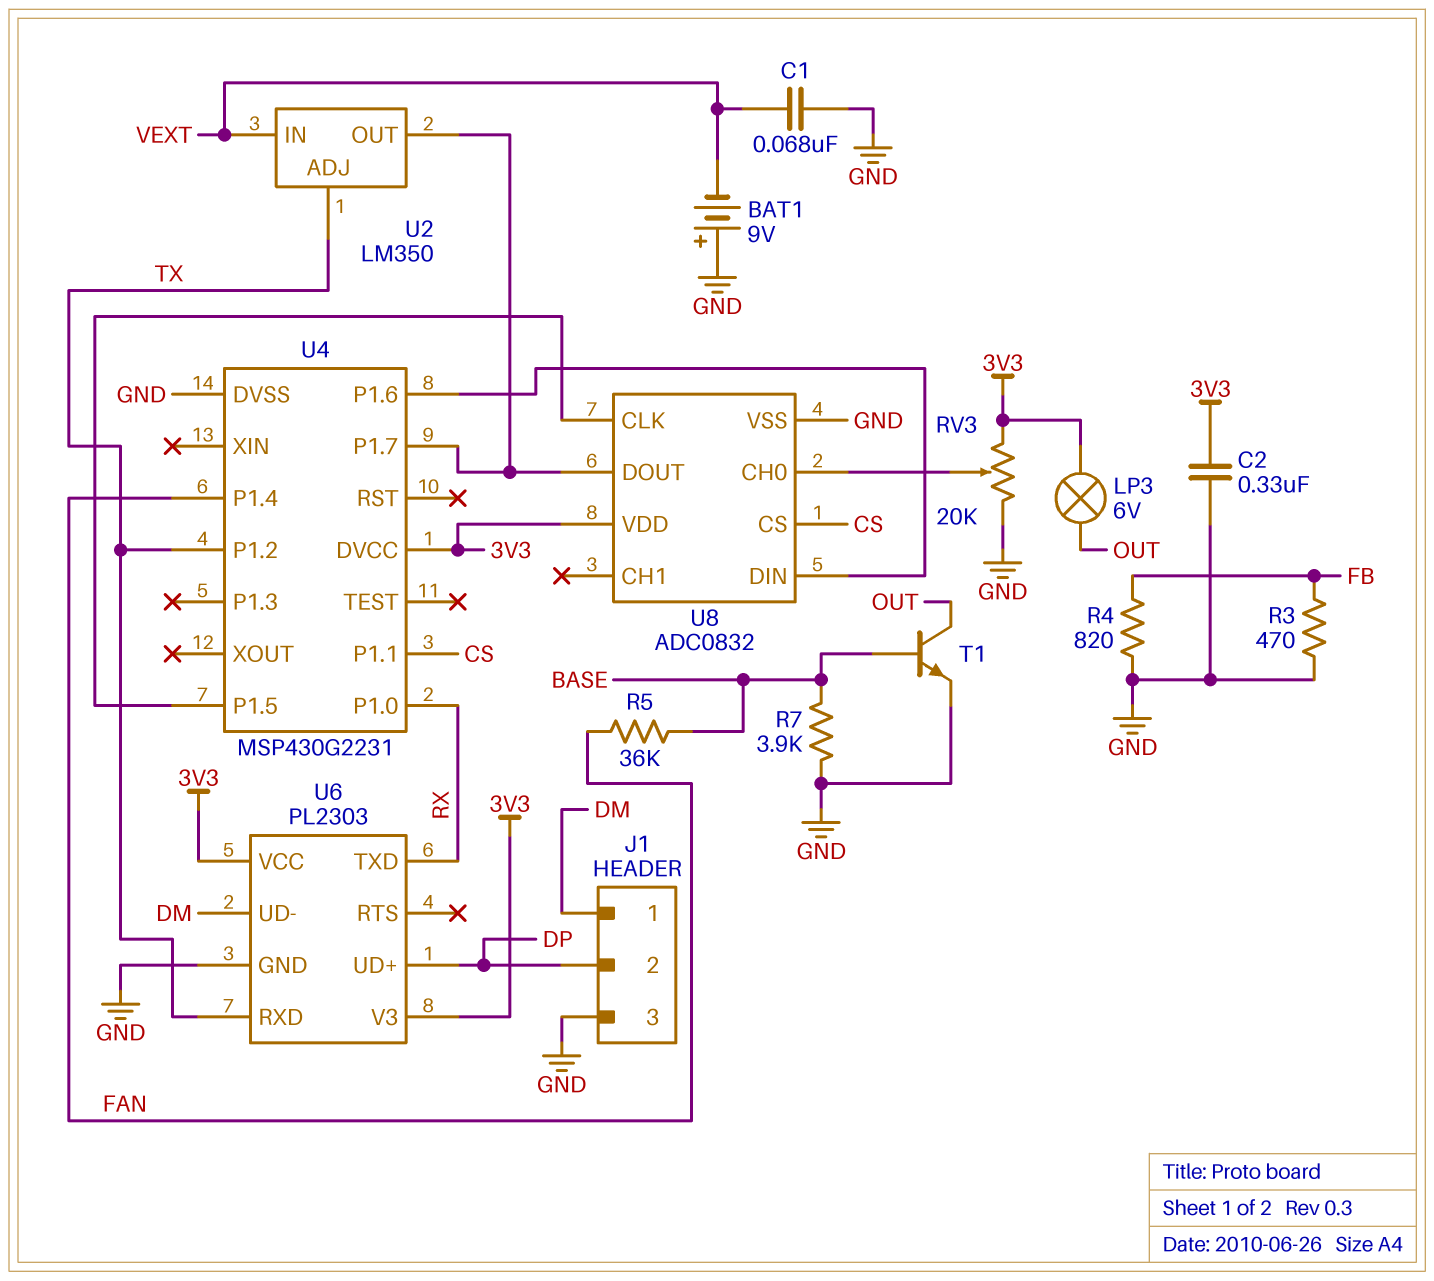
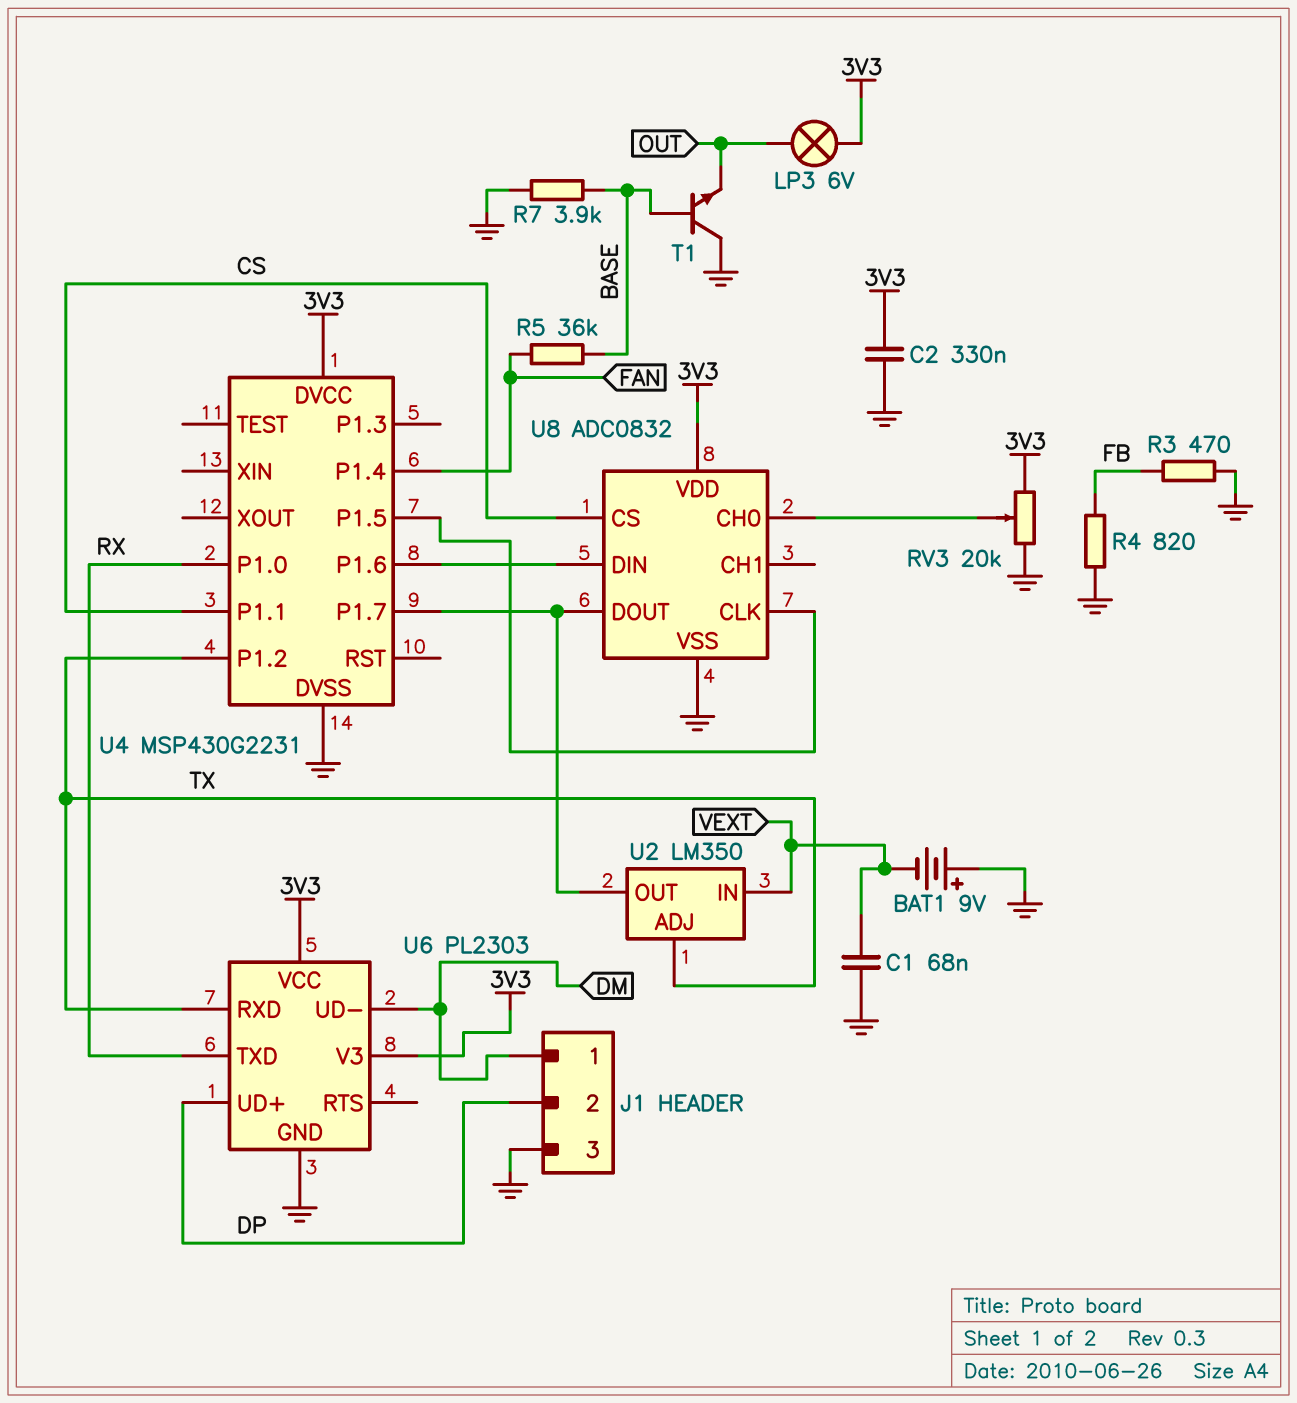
T1: NPN (B BASE, C OUT, E GND) -> NPN (B BASE, C GND, E OUT)

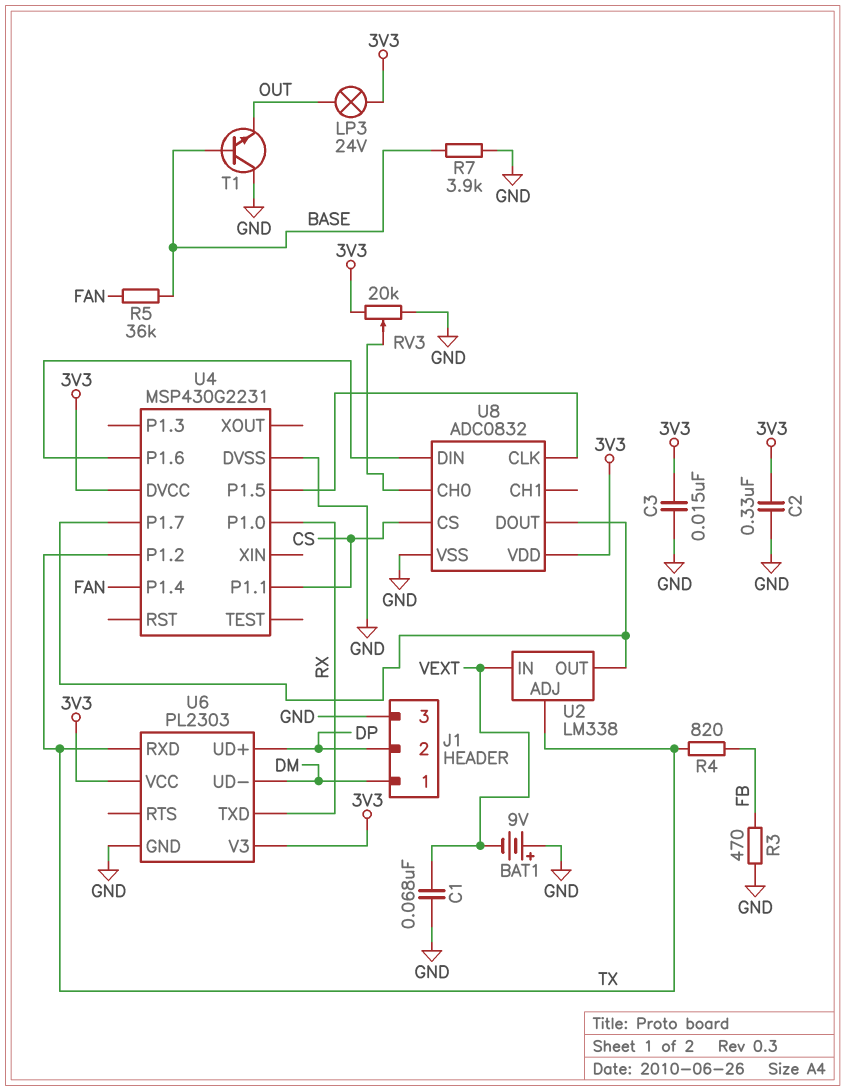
C3: none -> 15nF (3V3, GND)
LP3: lamp 6V (3V3, OUT) -> lamp 24V (3V3, OUT)
R4: 820 (FB, GND) -> 820 (FB, TX)
U2: LM350 -> LM338

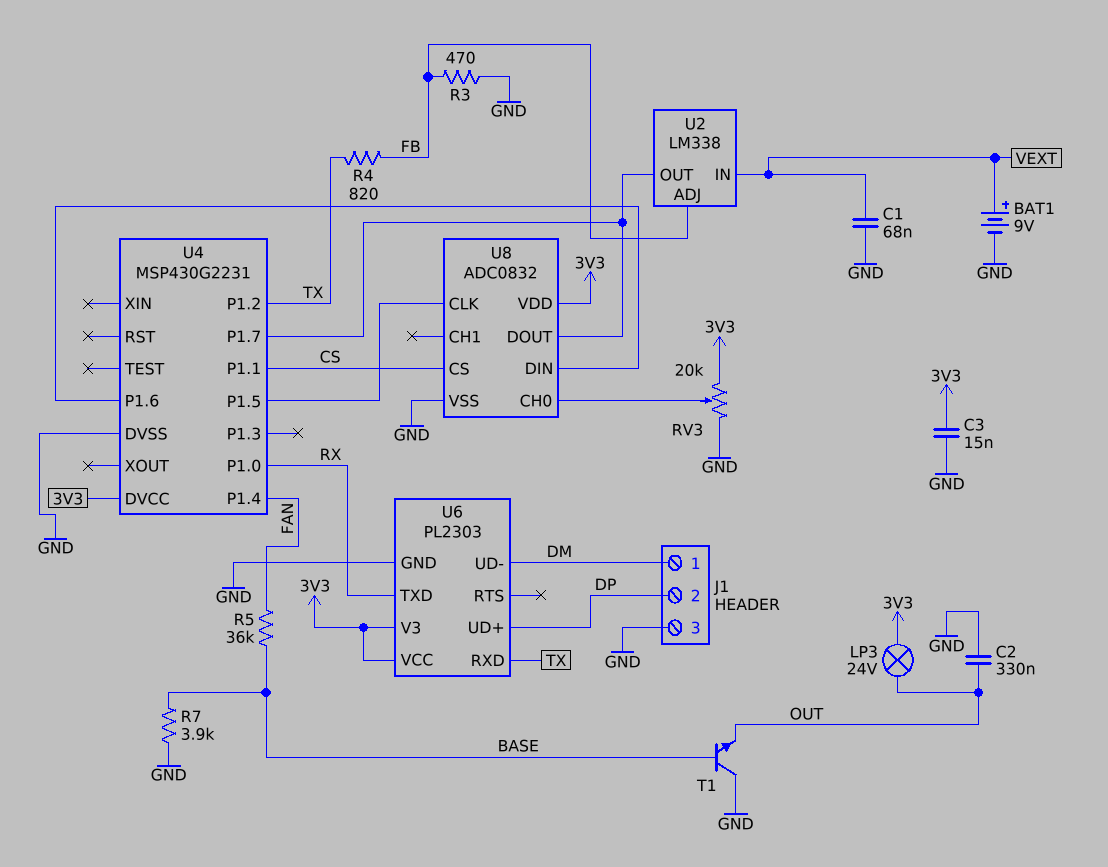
BAT1: 9V (plus GND, minus VEXT) -> 9V (plus VEXT, minus GND)
C2: 330nF (3V3, GND) -> 330nF (GND, OUT)
U2 pin ADJ: TX -> FB

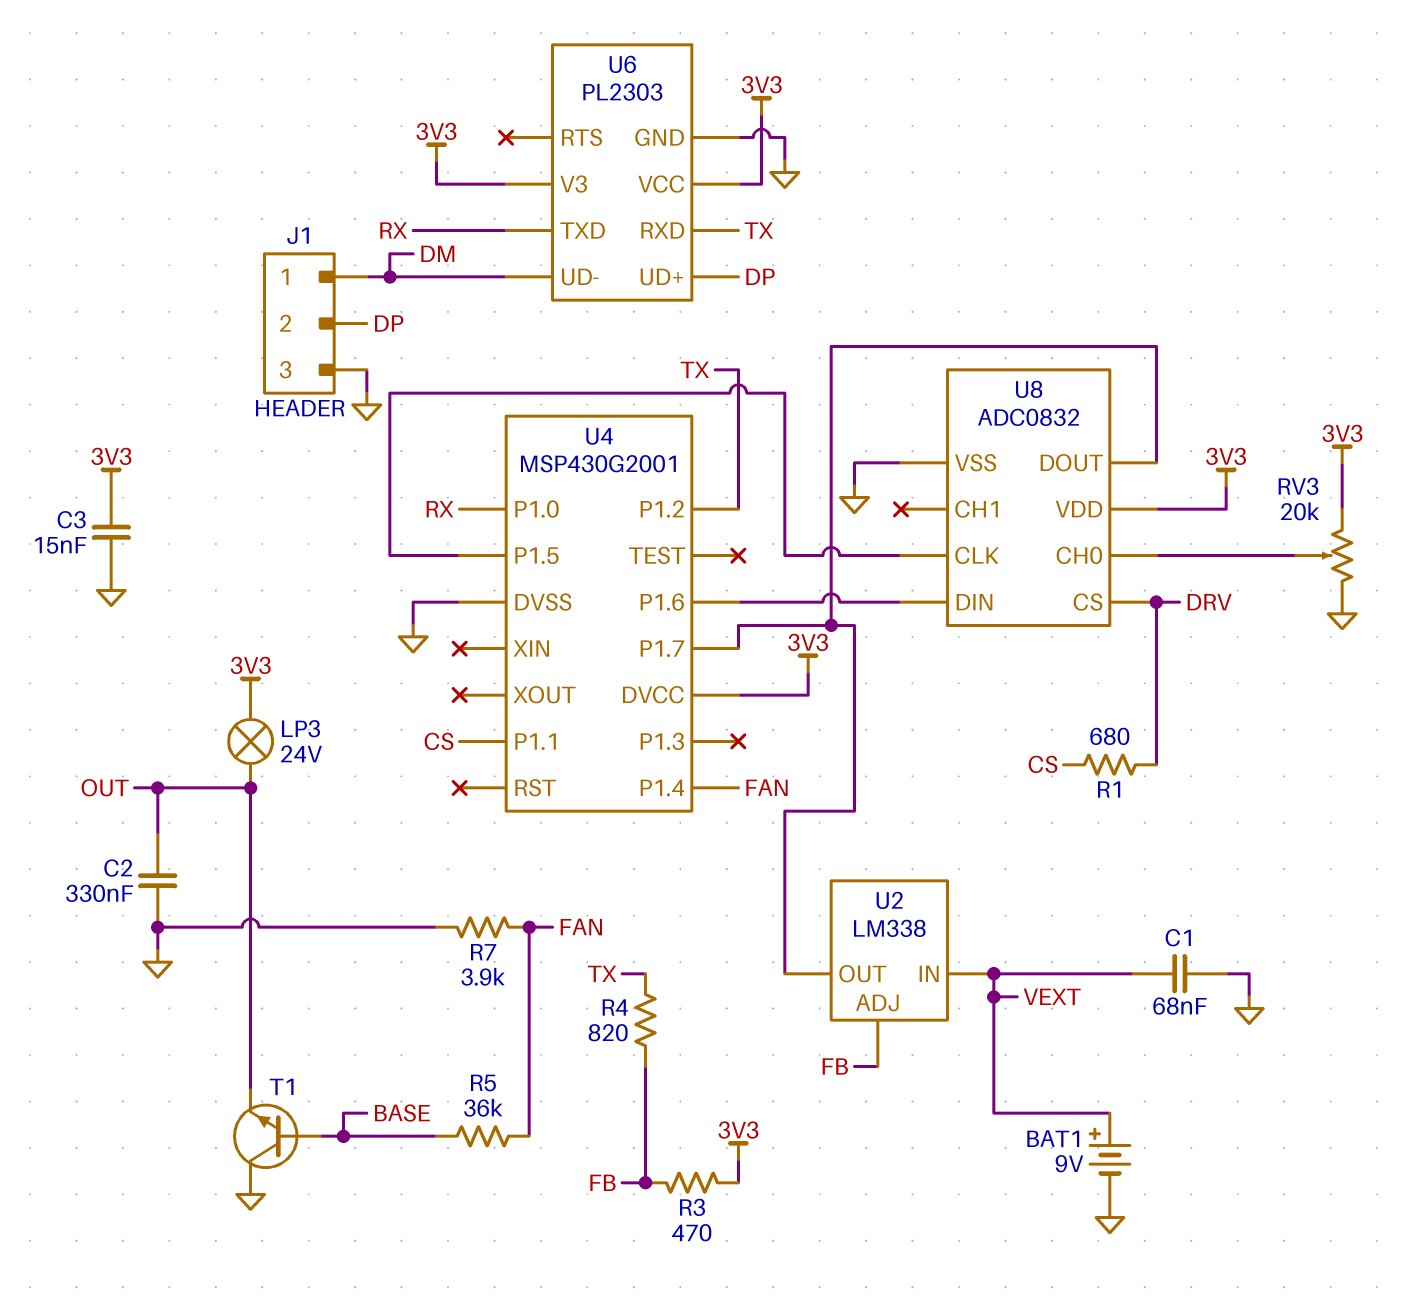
R1: none -> 680 (CS, DRV)
R3: 470 (FB, GND) -> 470 (3V3, FB)
R7: 3.9k (BASE, GND) -> 3.9k (FAN, GND)
U4: MSP430G2231 -> MSP430G2001
U8 pin CS: CS -> DRV

